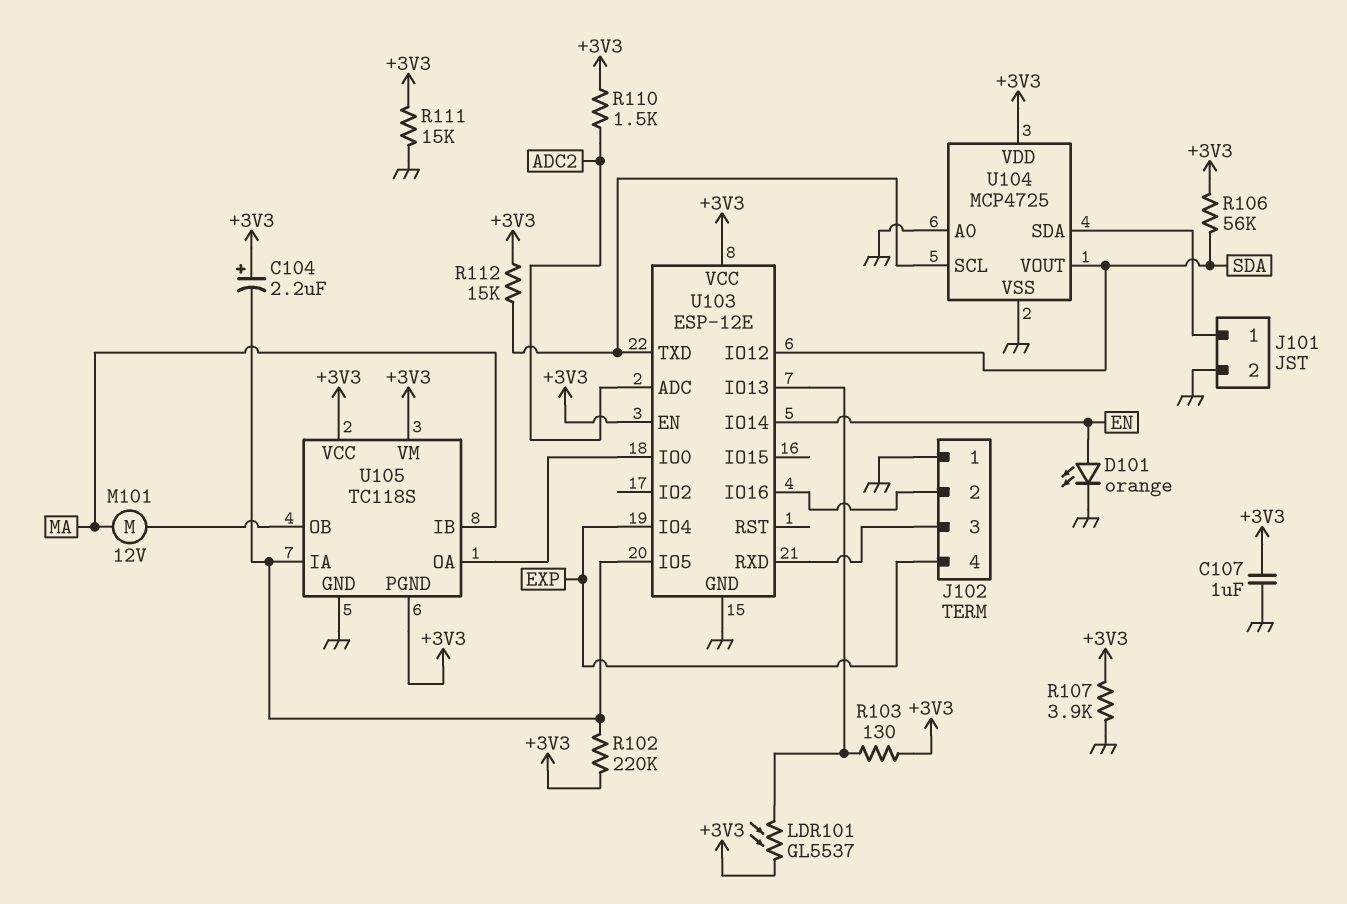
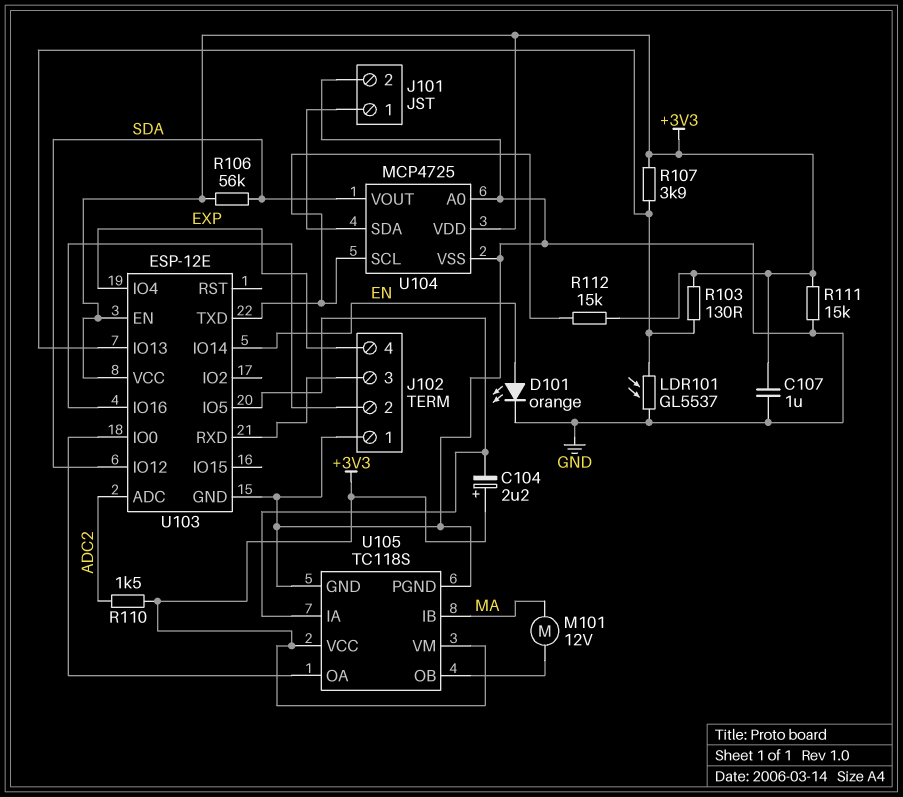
LDR101: GL5537 (+3V3, U103/IO13) -> GL5537 (GND, U103/IO13)
R102: 220k (+3V3, U103/IO5) -> none
R107: 3.9k (+3V3, GND) -> 3.9k (+3V3, U103/IO13)
U105 pin PGND: +3V3 -> GND

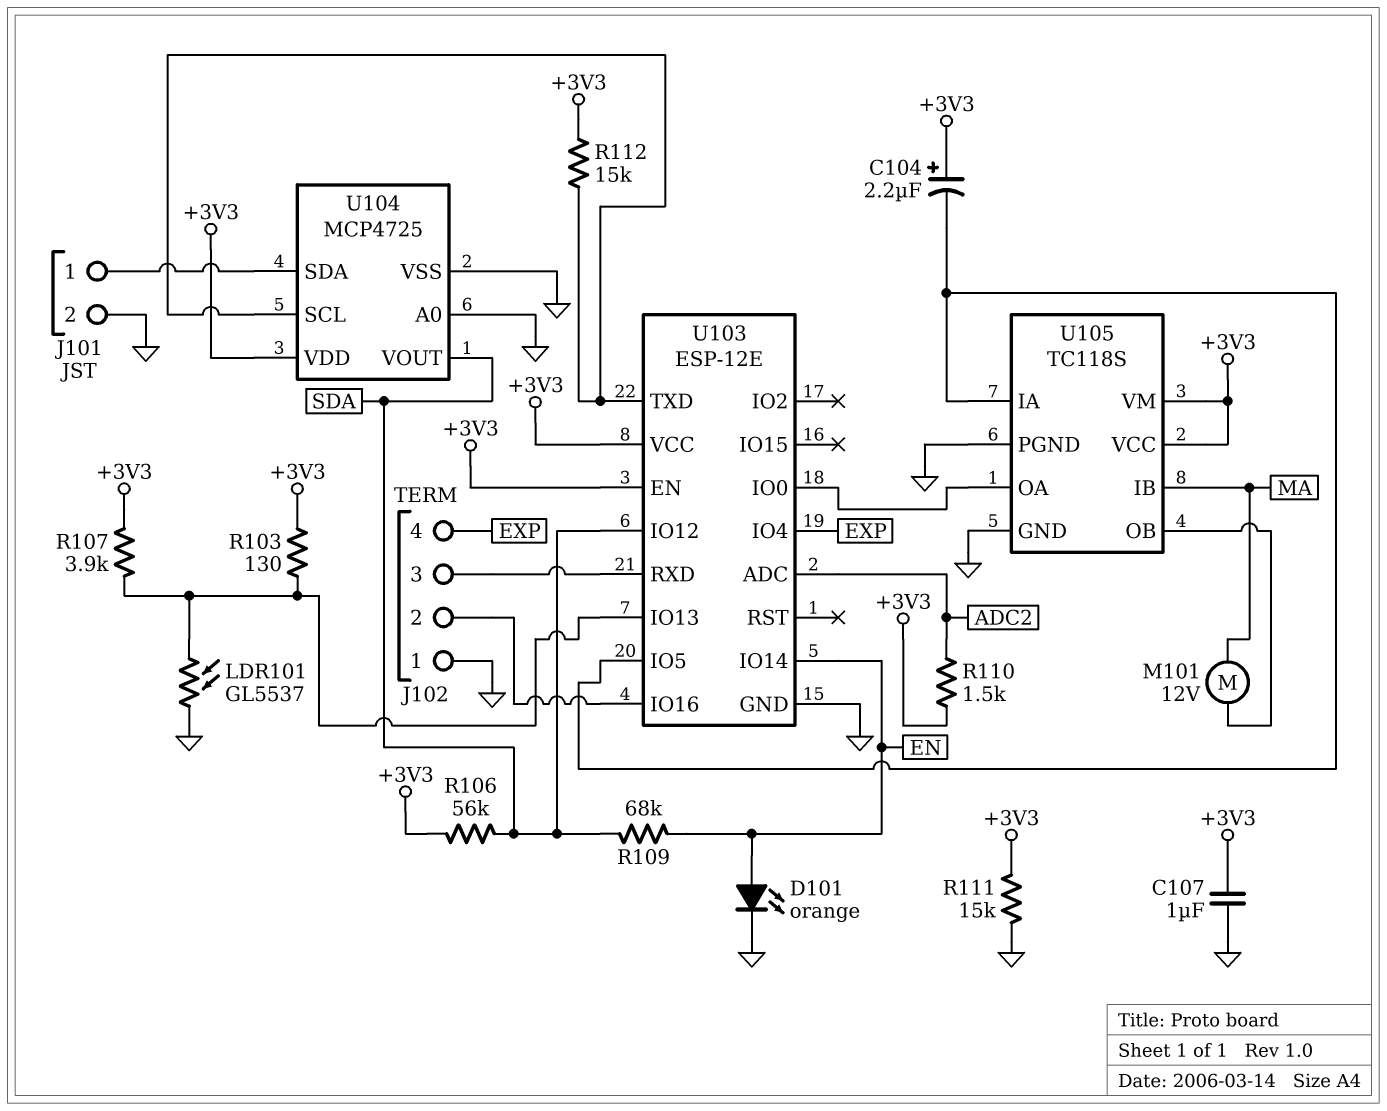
R109: none -> 68k (EN, SDA)

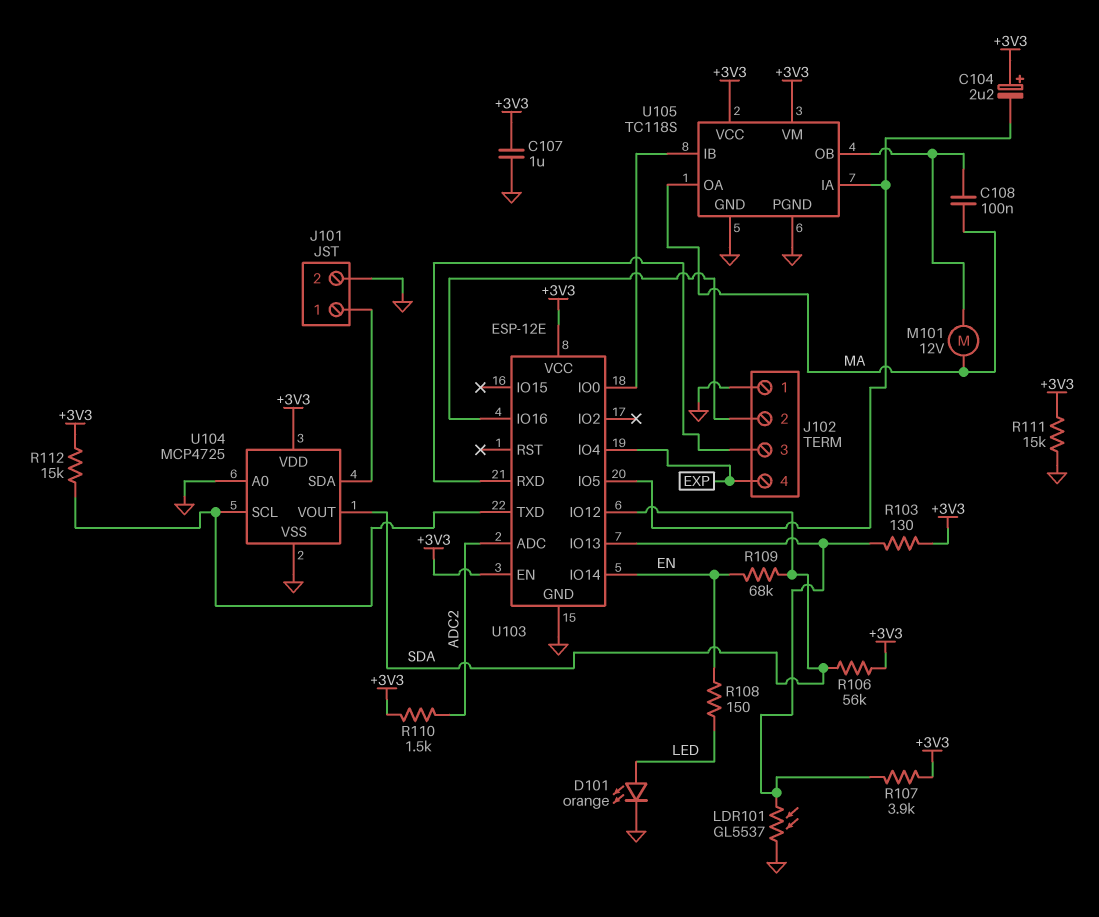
C108: none -> 100nF (MA, U105/OB)
D101: LED orange (A EN, K GND) -> LED orange (A LED, K GND)
R108: none -> 150 (EN, LED)
U105 pin IB: MA -> U103/IO0
U105 pin OA: U103/IO0 -> MA

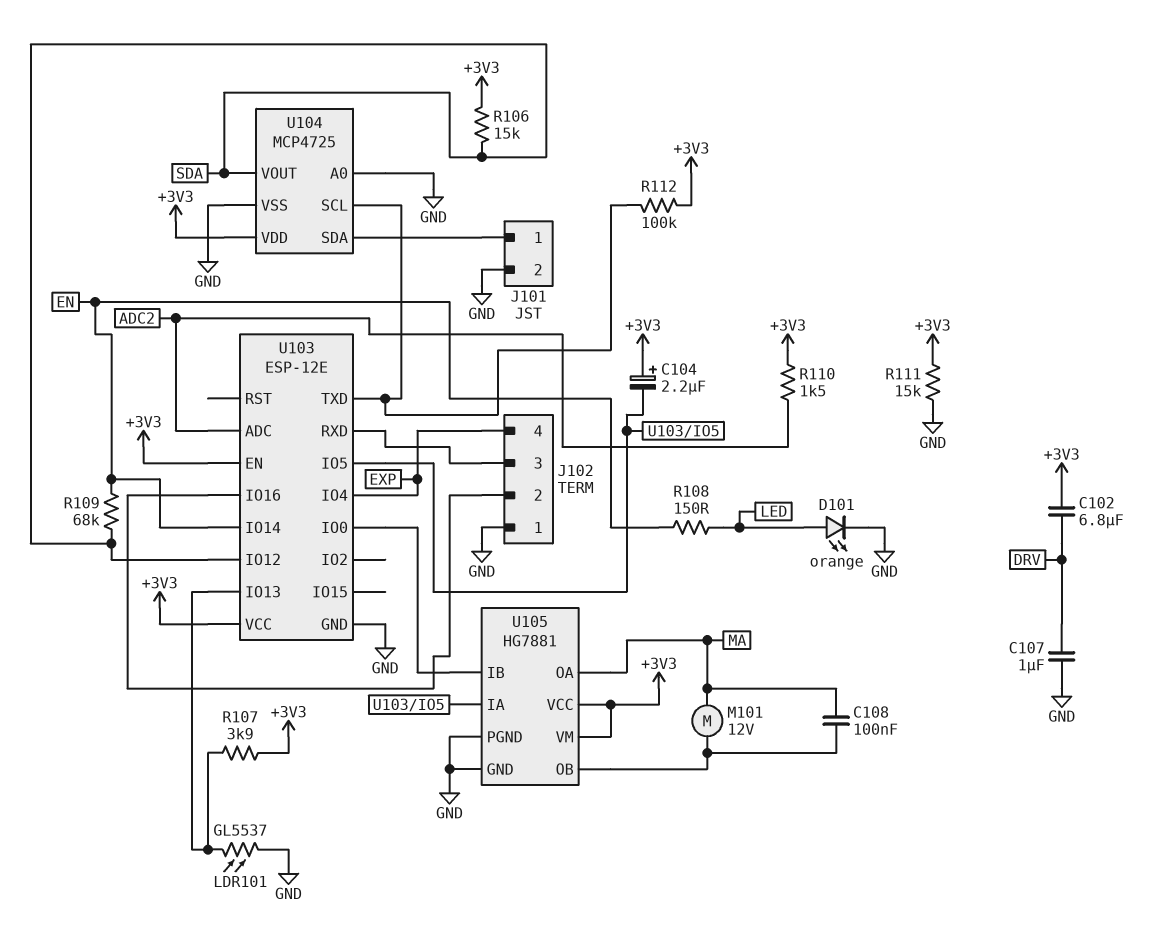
C102: none -> 6.8uF (+3V3, DRV)
C107: 1uF (+3V3, GND) -> 1uF (DRV, GND)
R103: 130 (+3V3, U103/IO13) -> none
R106: 56k (+3V3, SDA) -> 15k (+3V3, SDA)
R112: 15k (+3V3, U103/TXD) -> 100k (+3V3, U103/TXD)
U105: TC118S -> HG7881

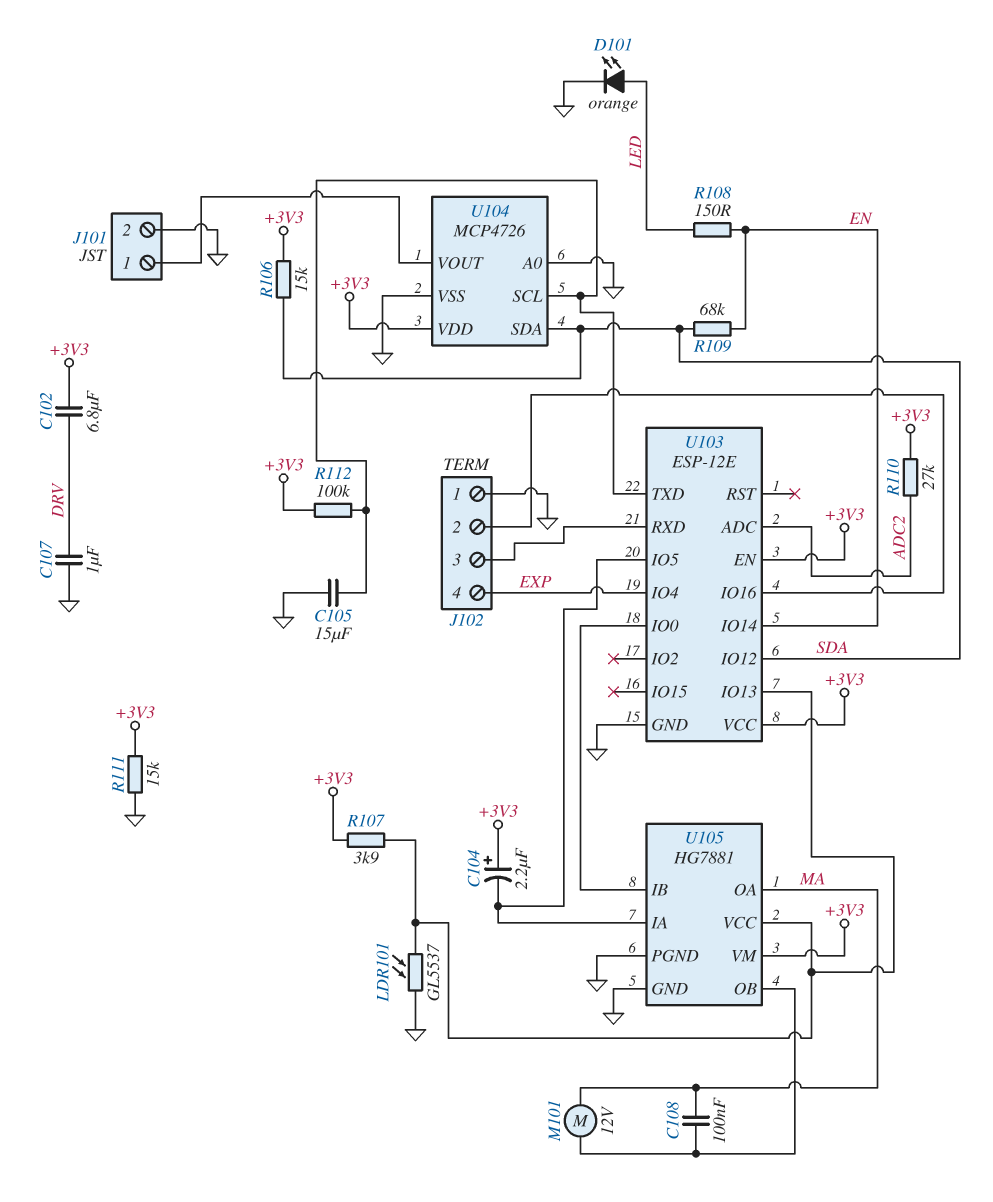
C105: none -> 15uF (GND, U103/TXD)
R110: 1.5k (+3V3, ADC2) -> 27k (+3V3, ADC2)
U104: MCP4725 -> MCP4726
U104 pin SDA: J101/1 -> SDA
U104 pin VOUT: SDA -> J101/1
U105 pin VCC: +3V3 -> U103/IO13

